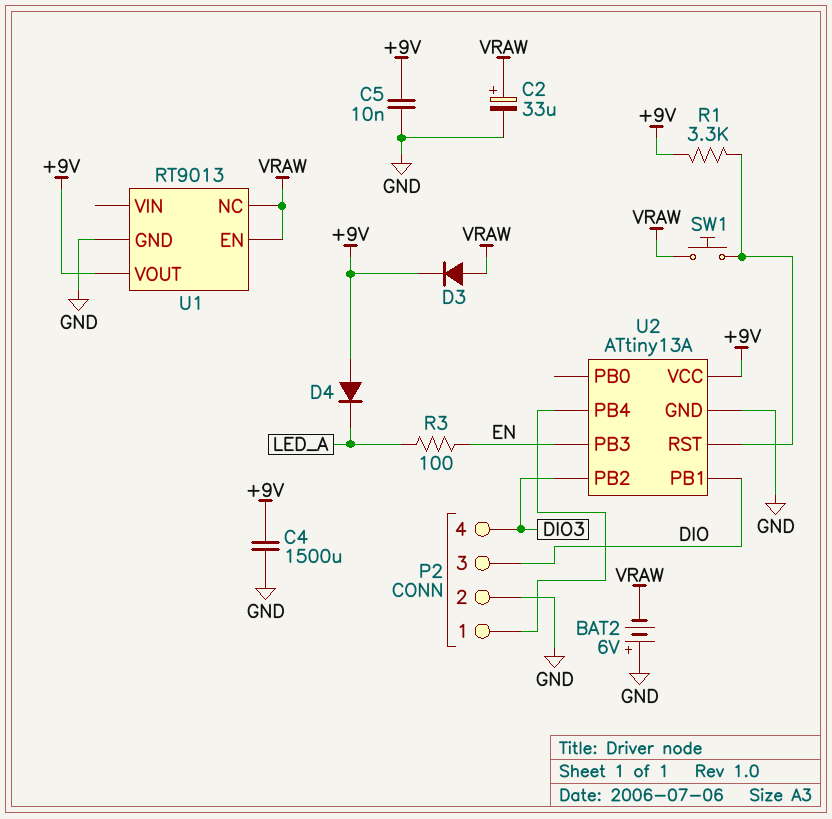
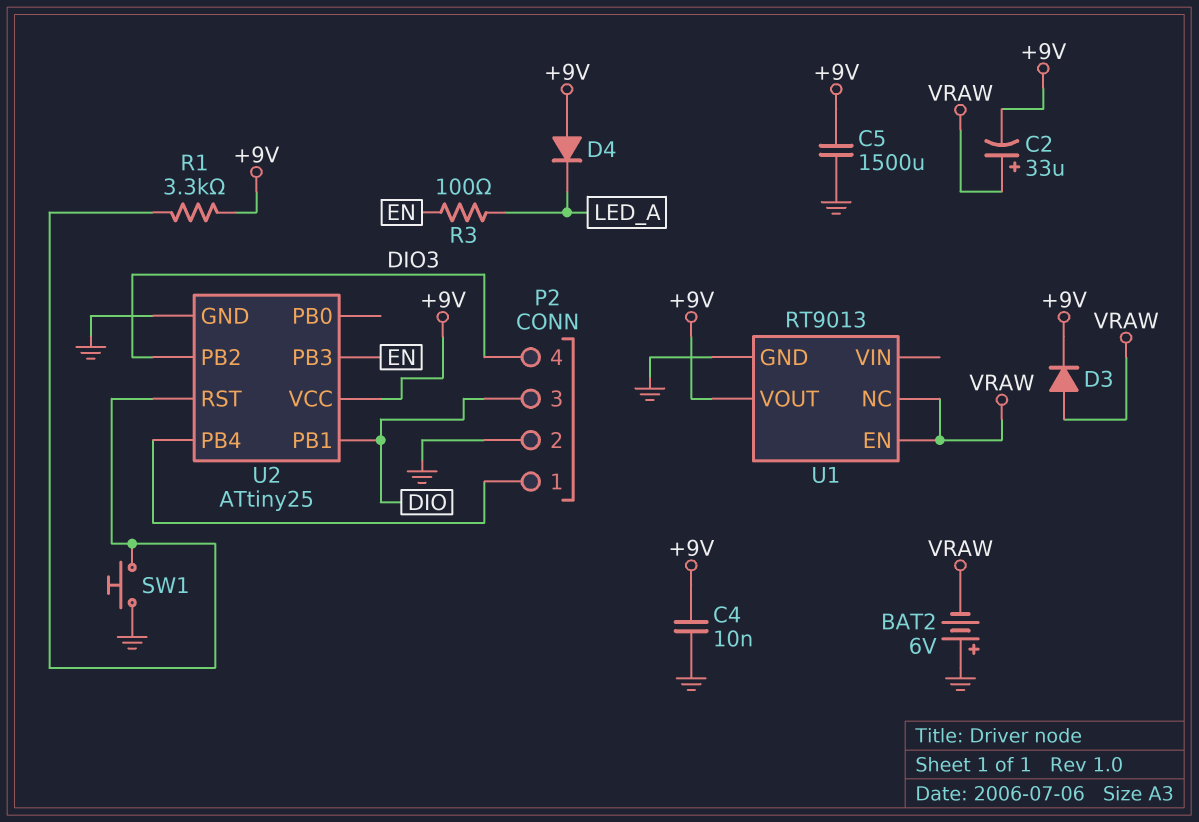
C2: 33uF (plus VRAW, minus GND) -> 33uF (plus VRAW, minus +9V)
C4: 1500uF (+9V, GND) -> 10nF (+9V, GND)
C5: 10nF (+9V, GND) -> 1500uF (+9V, GND)
SW1: button (U2/RST, VRAW) -> button (GND, U2/RST)
U2: ATtiny13A -> ATtiny25

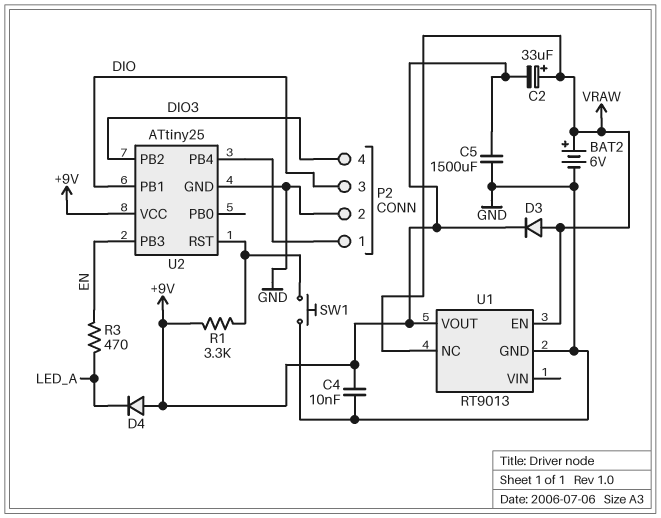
BAT2: 6V (plus GND, minus VRAW) -> 6V (plus VRAW, minus GND)
R3: 100 (EN, LED_A) -> 470 (EN, LED_A)

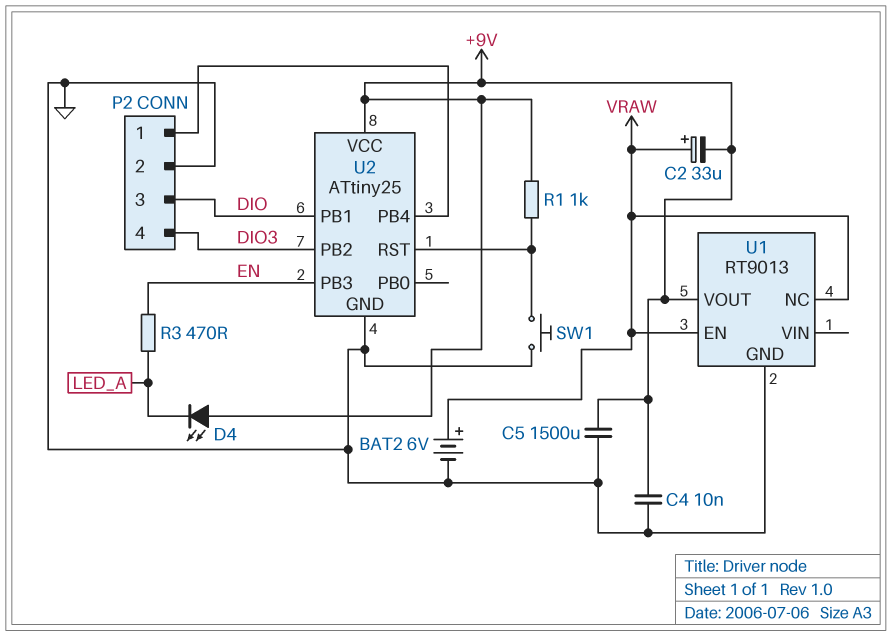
D3: diode (A VRAW, K +9V) -> none
D4: diode (A +9V, K LED_A) -> LED (A +9V, K LED_A)
R1: 3.3k (+9V, U2/RST) -> 1k (+9V, U2/RST)

